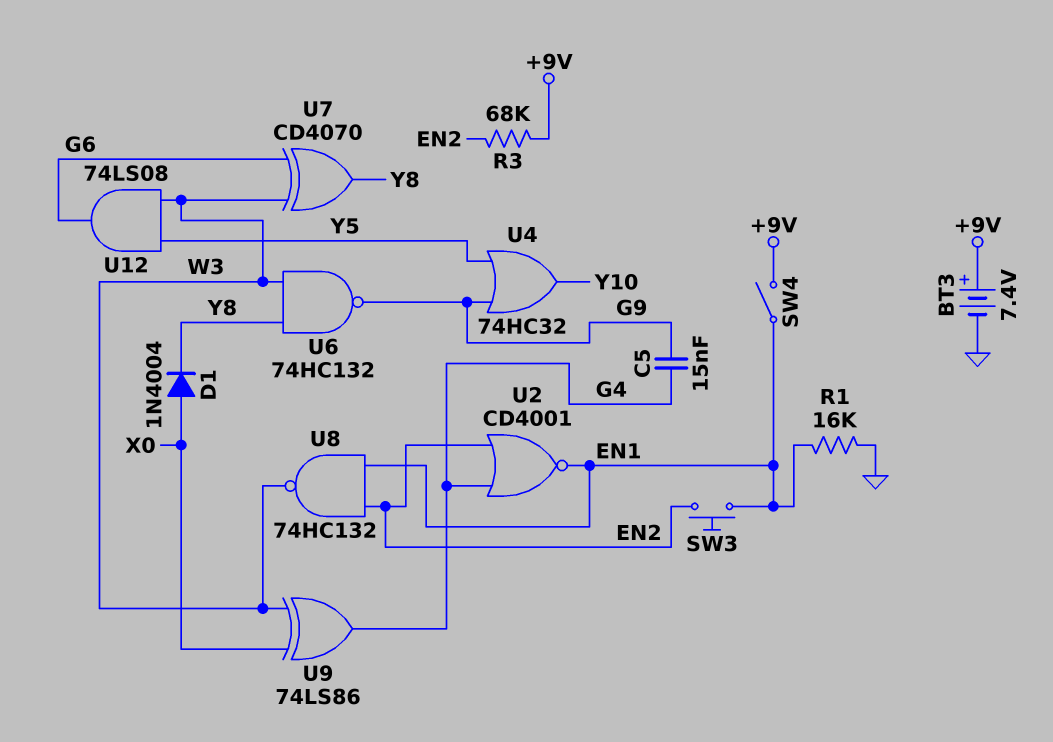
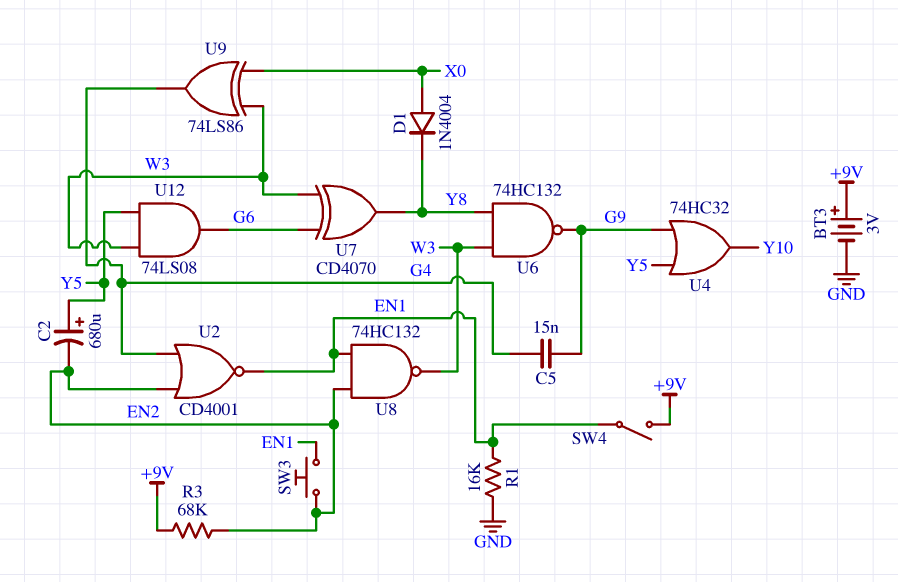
BT3: 7.4V (plus +9V, minus GND) -> 3V (plus +9V, minus GND)
C2: none -> 680uF (plus Y5, minus EN2)

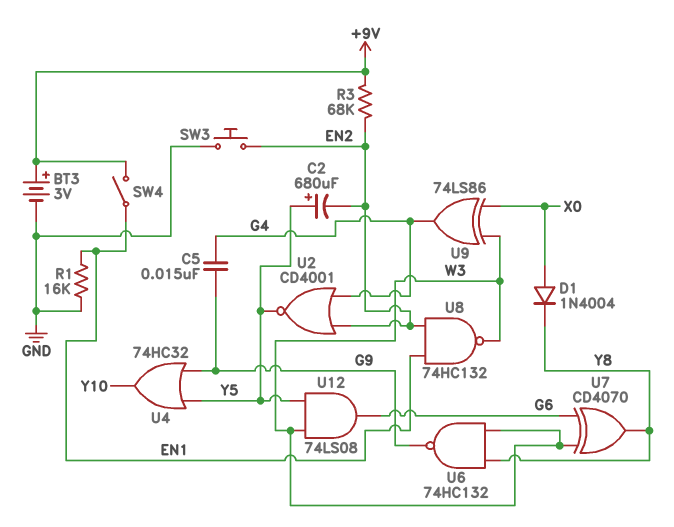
SW3: button (EN1, EN2) -> button (EN2, GND)
U2: NOR CD4001 (in EN2, in G4, out EN1) -> NOR CD4001 (in EN2, in G4, out Y5)

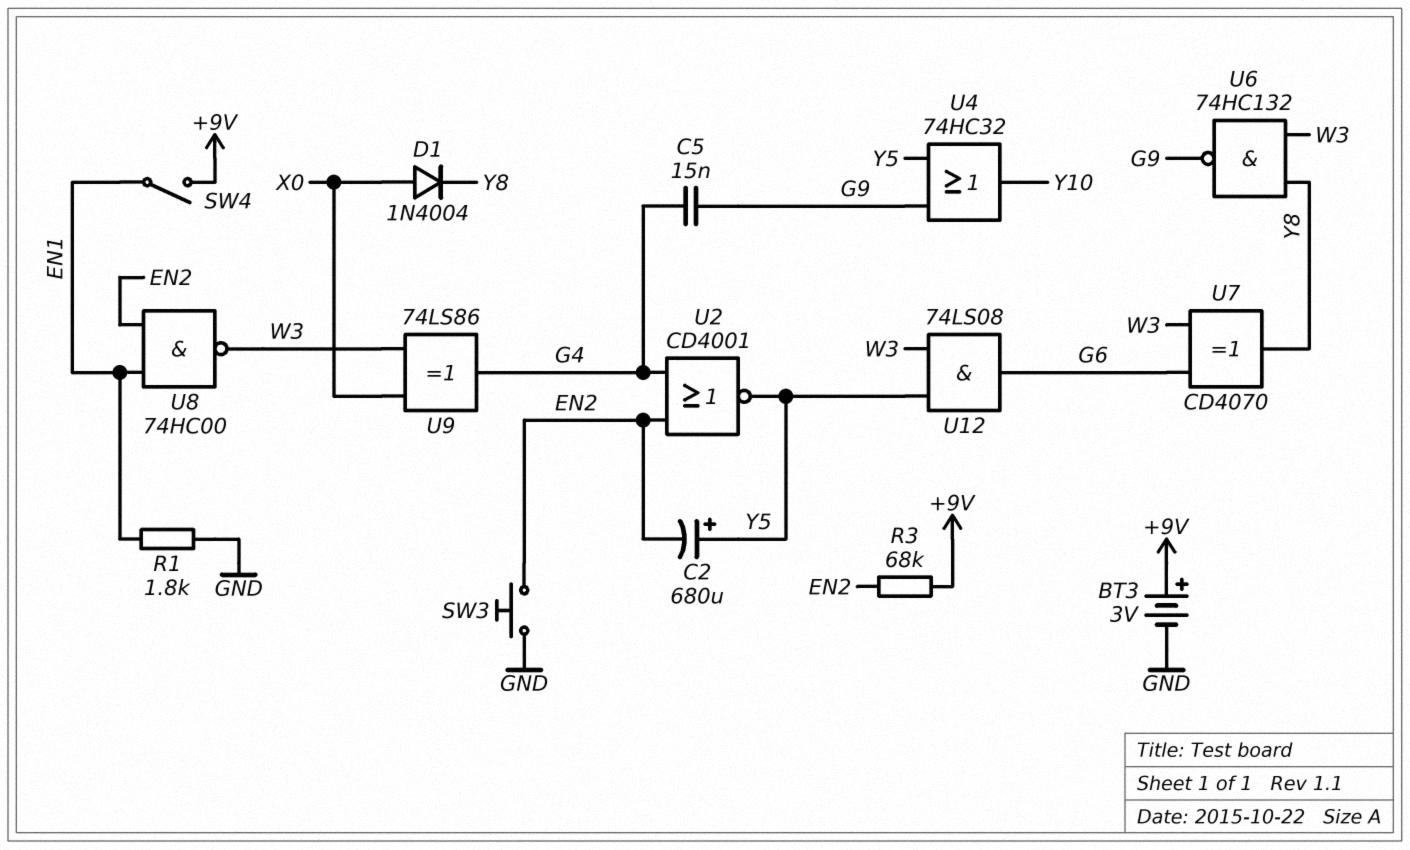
R1: 16k (EN1, GND) -> 1.8k (EN1, GND)
U8: NAND 74HC132 (in EN1, in EN2, out W3) -> NAND 74HC00 (in EN1, in EN2, out W3)

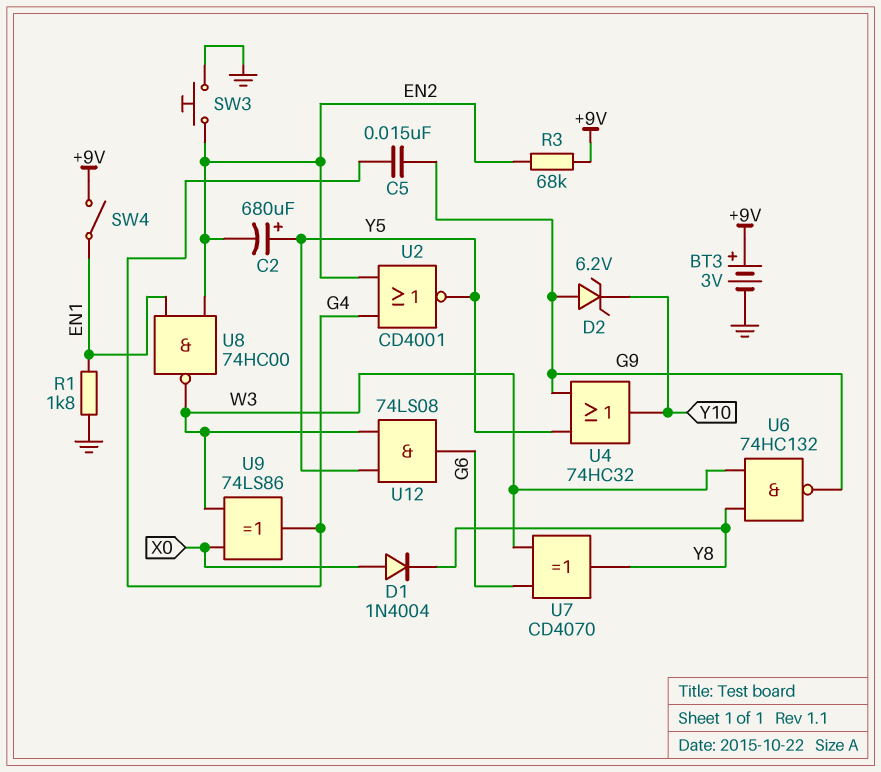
D2: none -> zener 6.2V (A G9, K Y10)

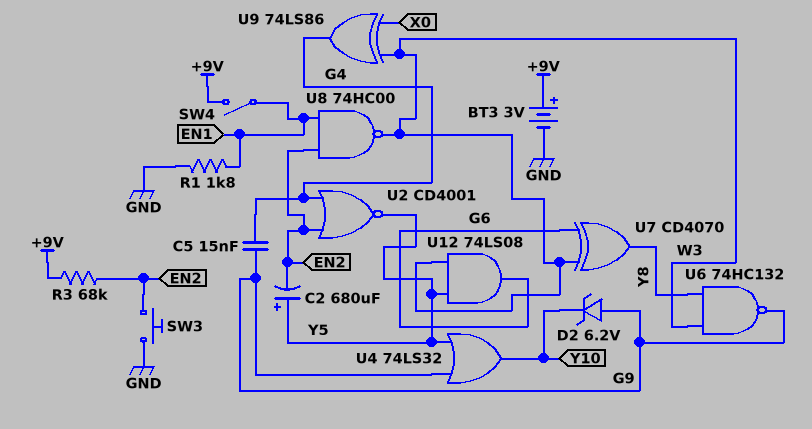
D1: diode 1N4004 (A X0, K Y8) -> none
U4: OR 74HC32 (in G9, in Y5, out Y10) -> OR 74LS32 (in G9, in Y5, out Y10)

